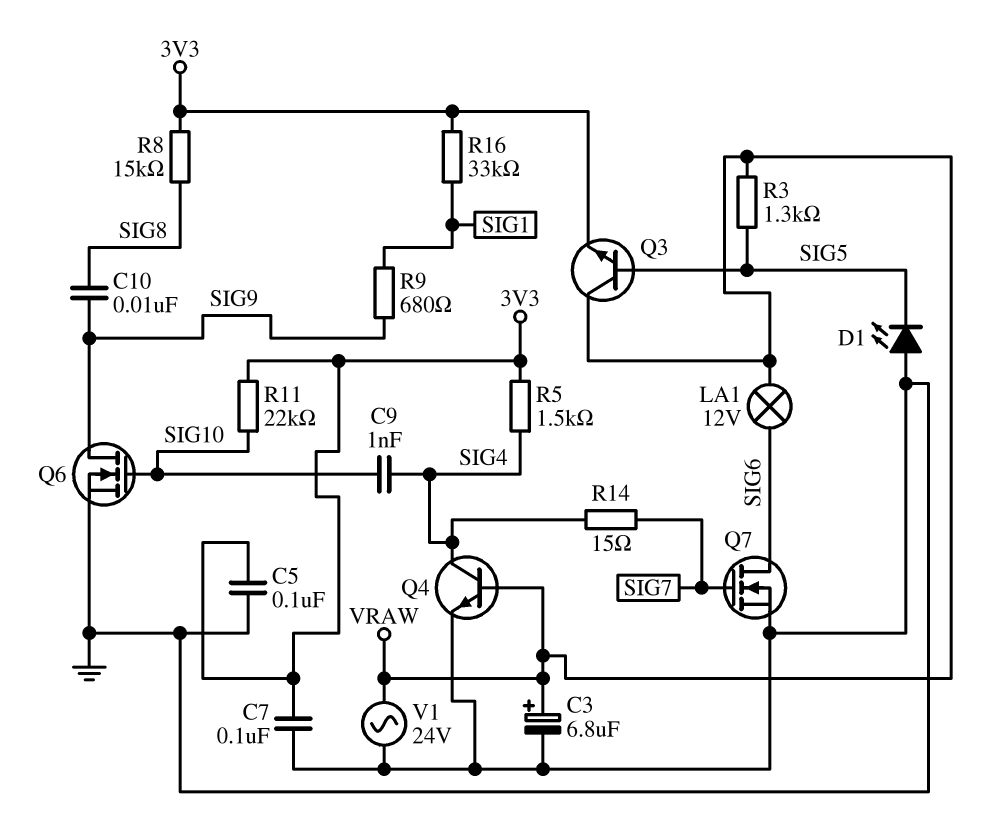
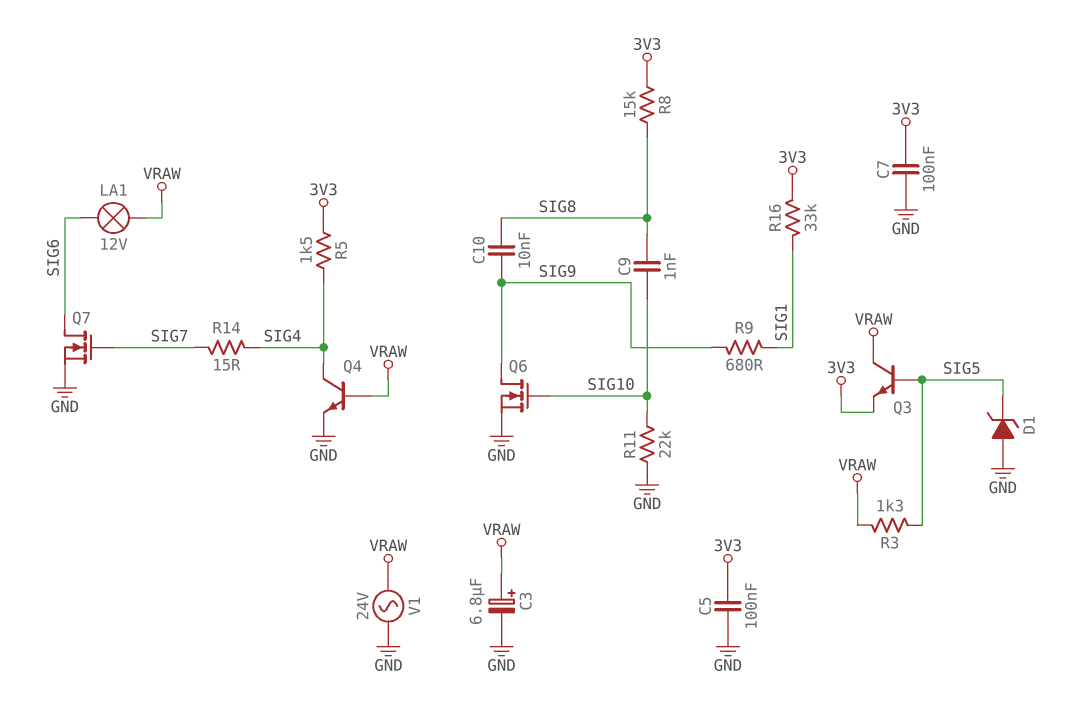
C9: 1nF (SIG4, SIG10) -> 1nF (SIG8, SIG10)
D1: LED (A GND, K SIG5) -> zener (A GND, K SIG5)
R11: 22k (3V3, SIG10) -> 22k (GND, SIG10)

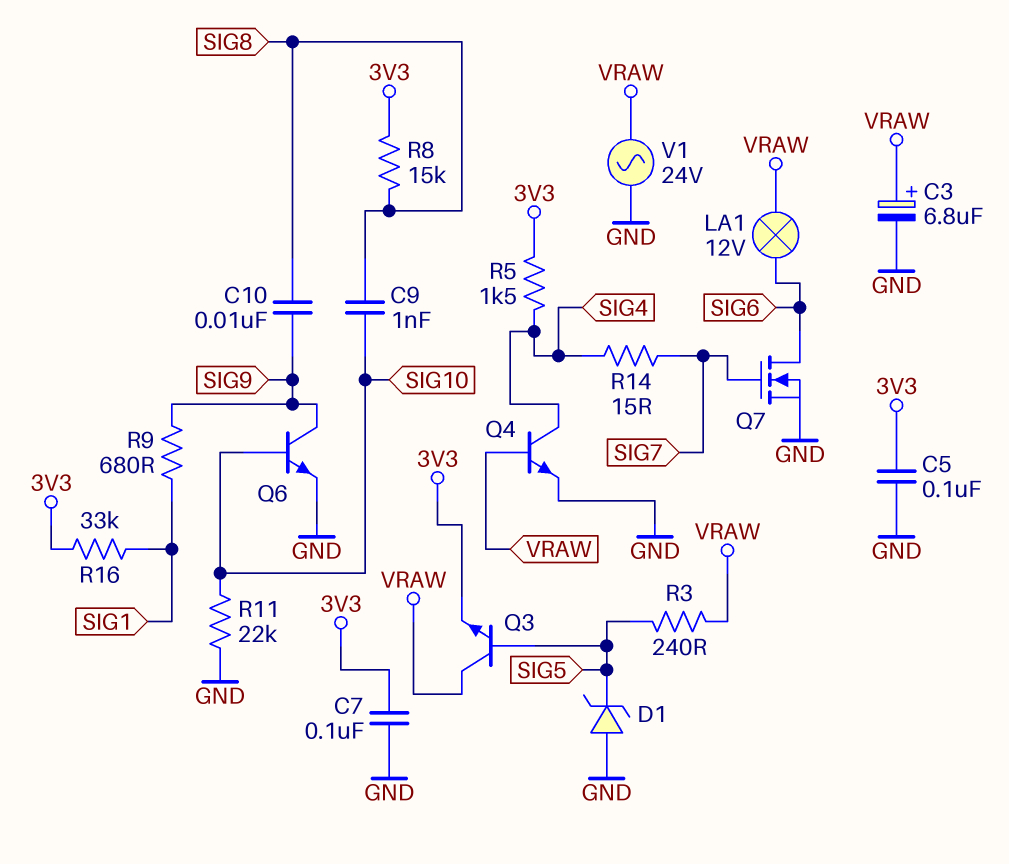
Q6: NMOS (G SIG10, D SIG9, S GND) -> NPN (B SIG10, C SIG9, E GND)
R3: 1.3k (SIG5, VRAW) -> 240 (SIG5, VRAW)

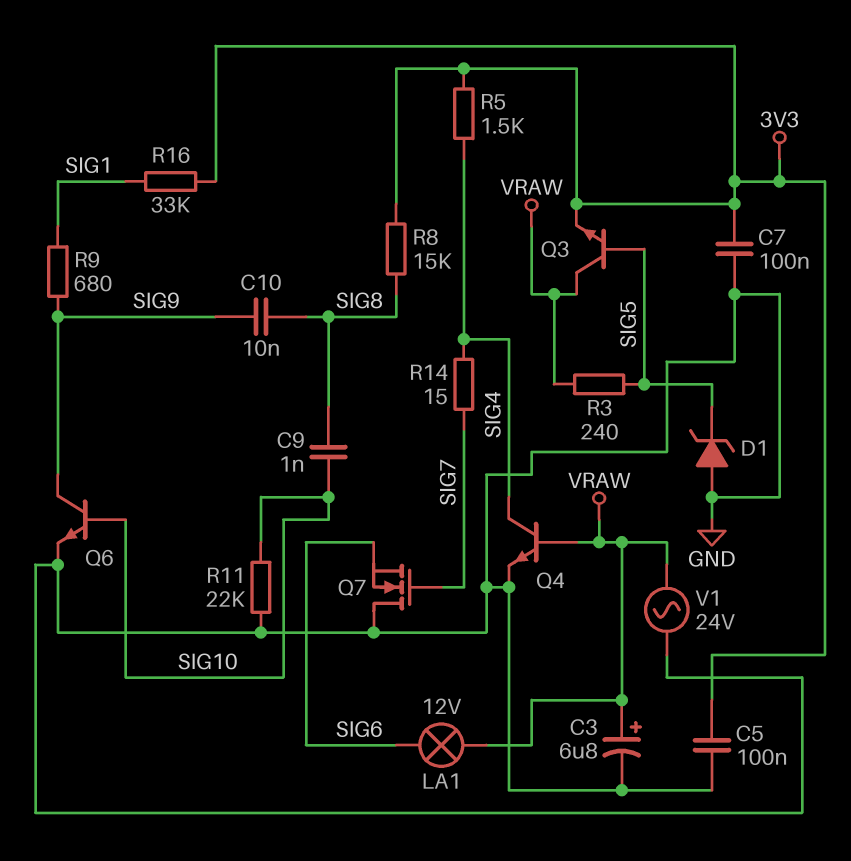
Q7: NMOS (G SIG7, D SIG6, S GND) -> NMOS (G SIG7, D GND, S SIG6)

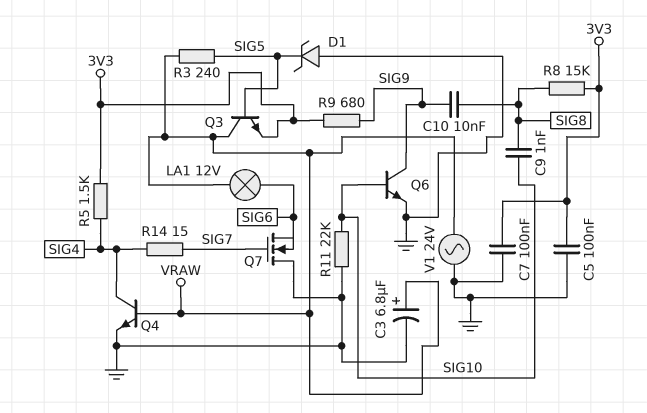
R9: 680 (SIG1, SIG9) -> 680 (3V3, SIG9)
R16: 33k (3V3, SIG1) -> none

